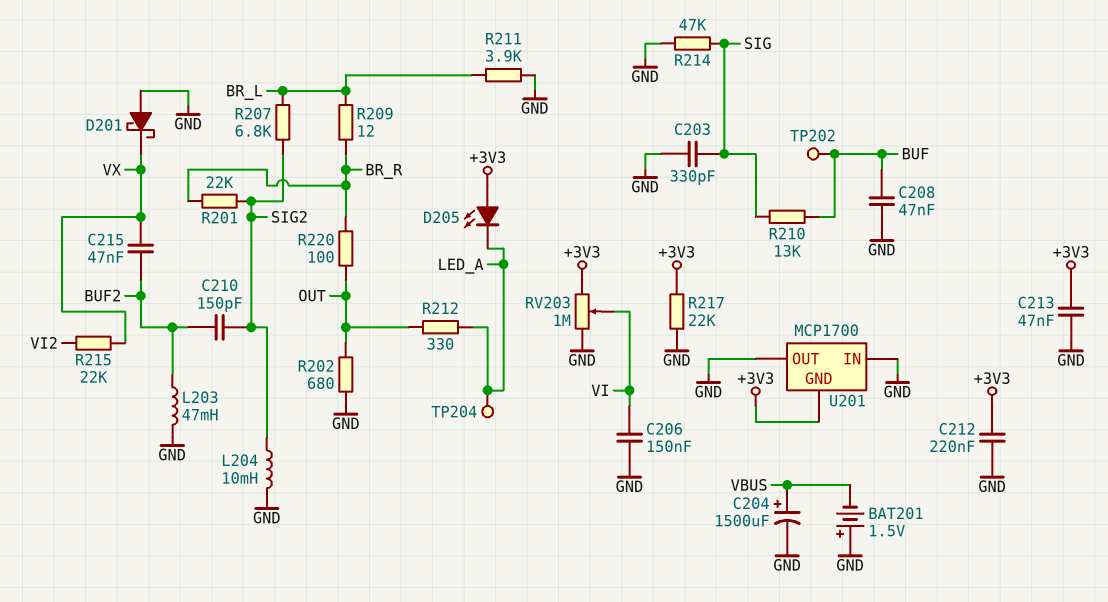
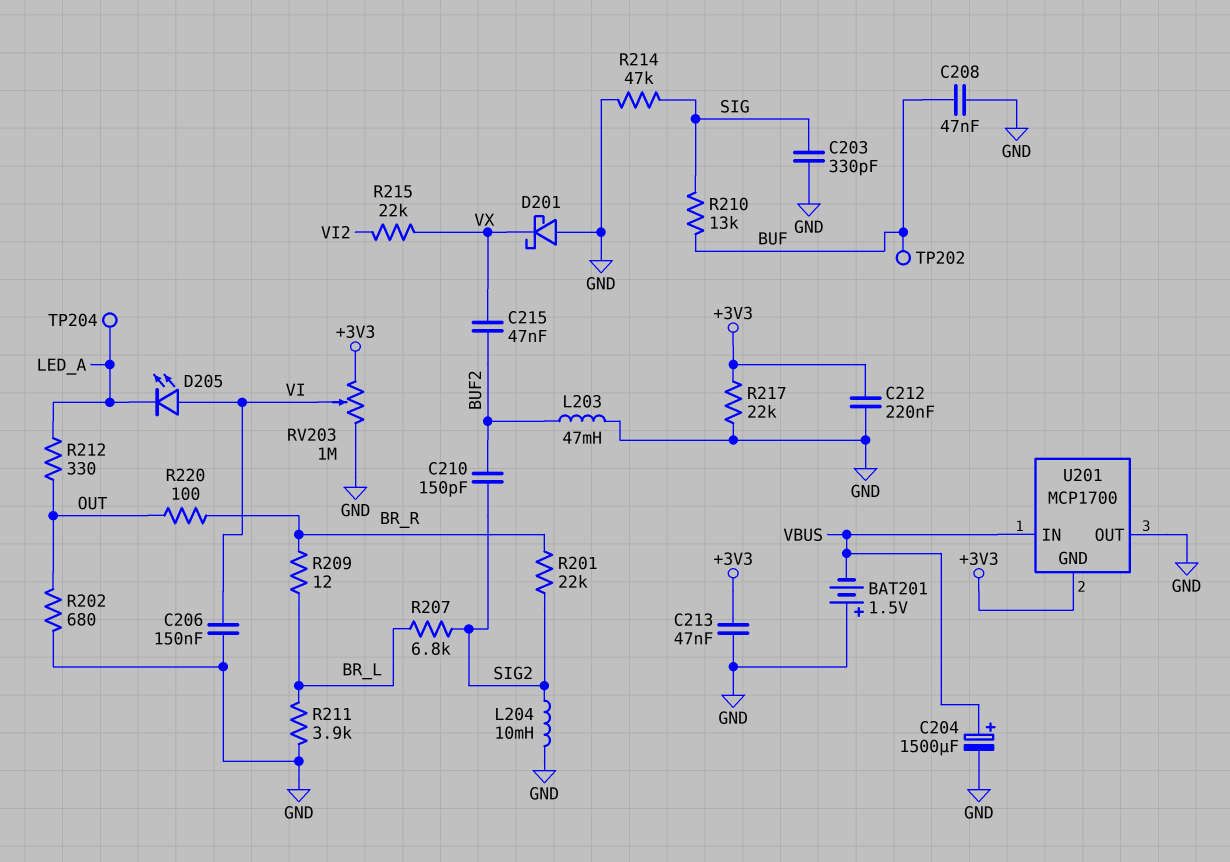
D205: LED (A +3V3, K LED_A) -> LED (A VI, K LED_A)
U201 pin IN: GND -> VBUS

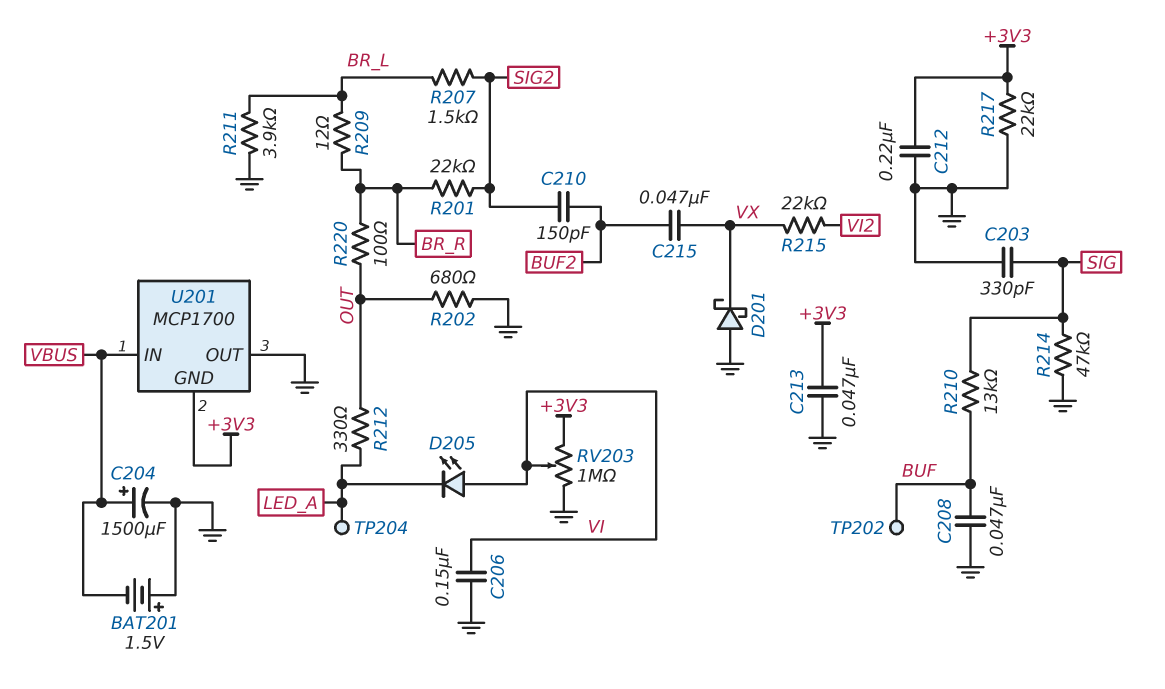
L203: 47mH (BUF2, GND) -> none
L204: 10mH (GND, SIG2) -> none
R207: 6.8k (BR_L, SIG2) -> 1.5k (BR_L, SIG2)

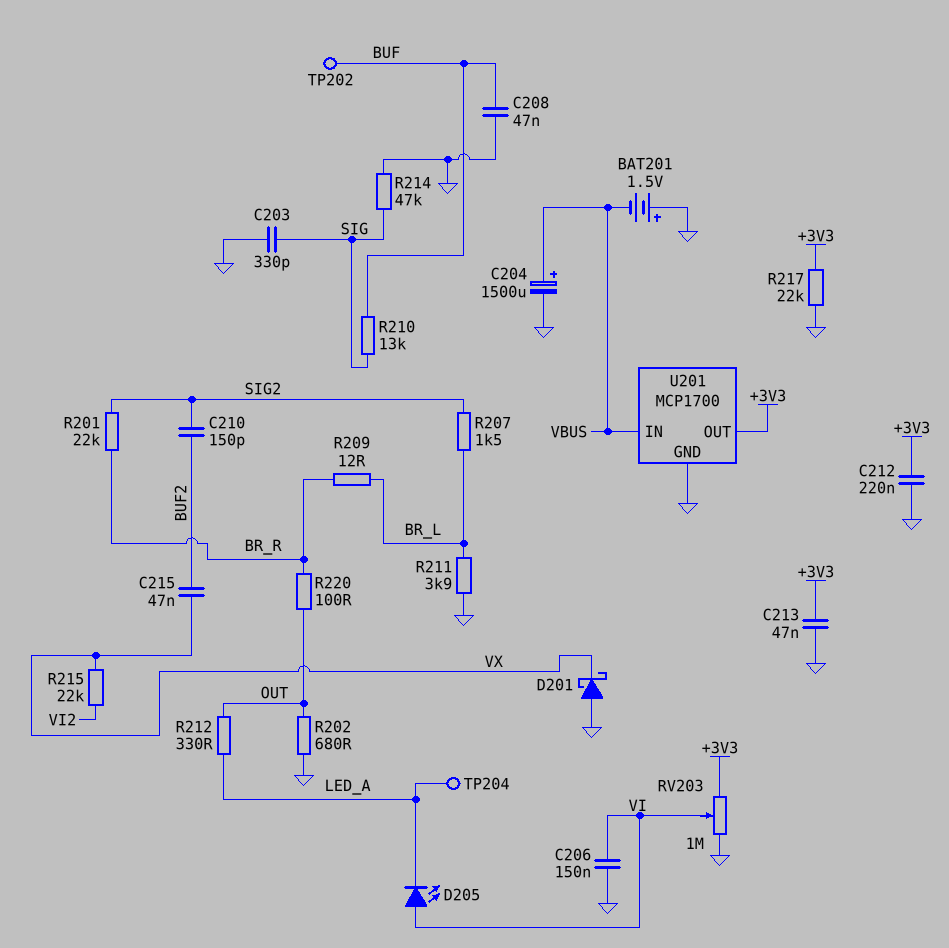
U201 pin GND: +3V3 -> GND
U201 pin OUT: GND -> +3V3

